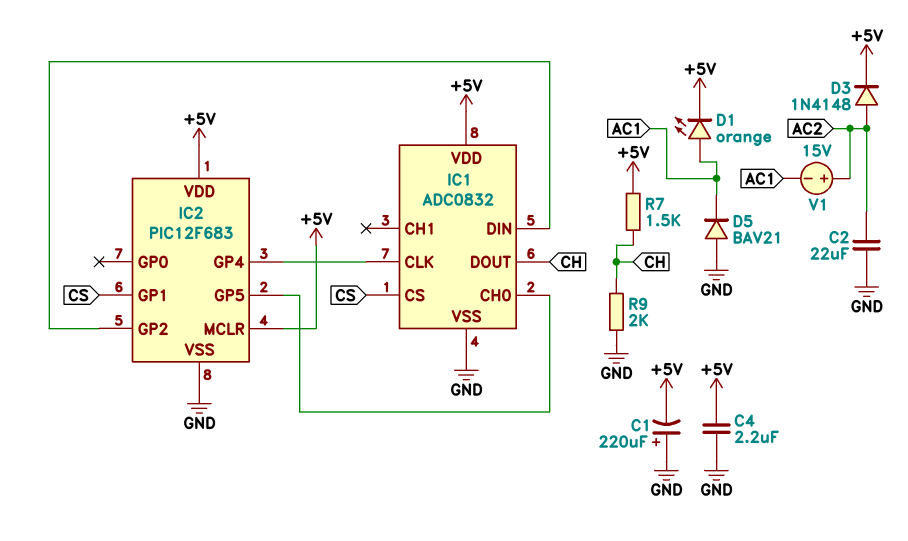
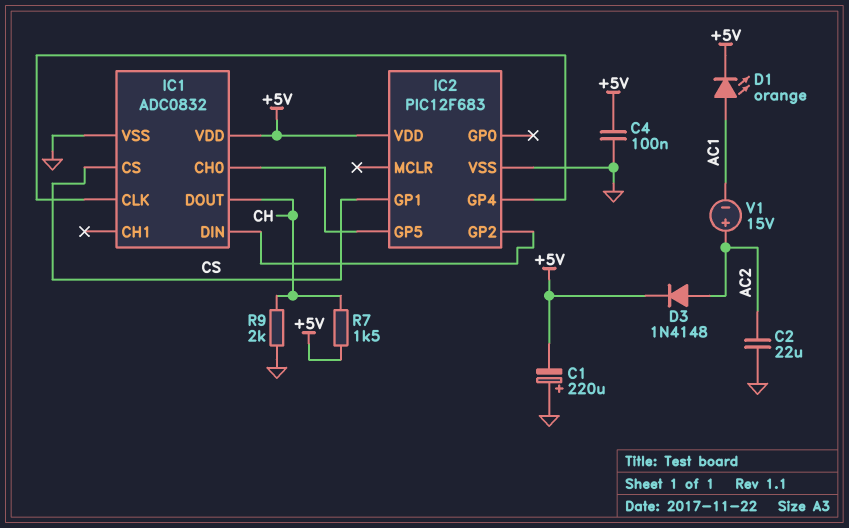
C4: 2.2uF (+5V, GND) -> 100nF (+5V, GND)
D5: diode BAV21 (A GND, K AC1) -> none
IC2 pin MCLR: +5V -> none

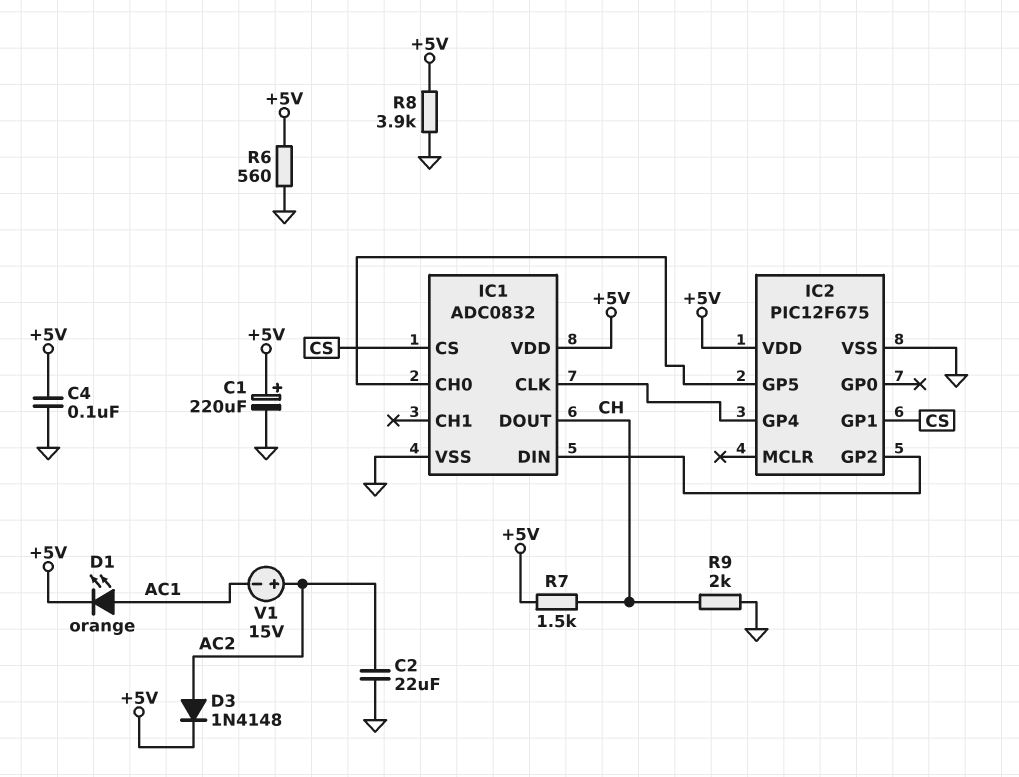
C1: 220uF (plus GND, minus +5V) -> 220uF (plus +5V, minus GND)
IC2: PIC12F683 -> PIC12F675
R6: none -> 560 (+5V, GND)
R8: none -> 3.9k (+5V, GND)

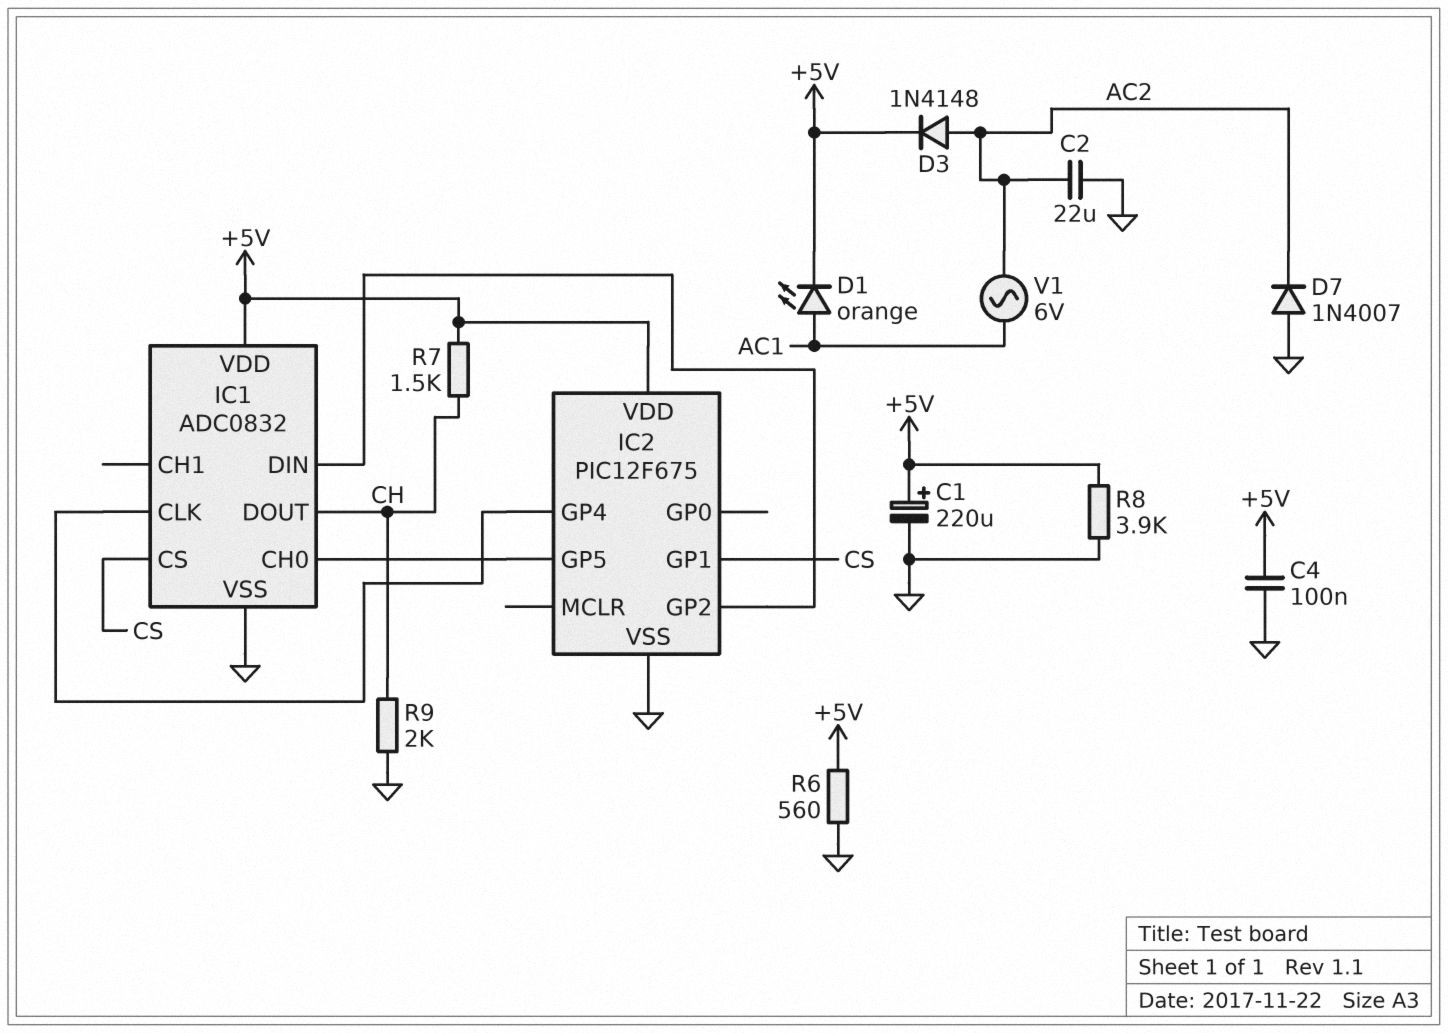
D7: none -> diode 1N4007 (A GND, K AC2)
V1: 15V (plus AC2, minus AC1) -> AC 6V (AC1, AC2)

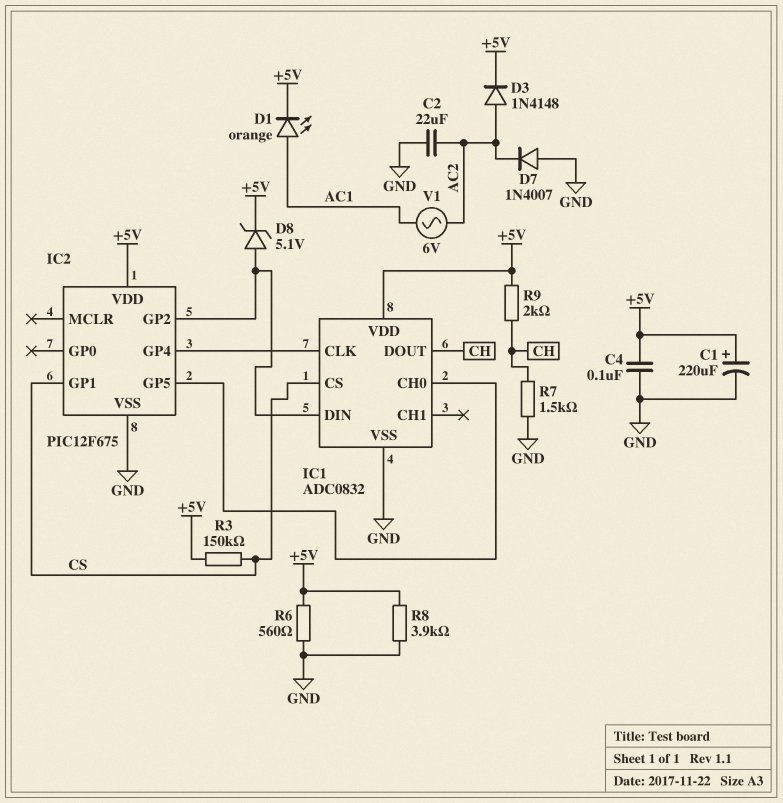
D8: none -> zener 5.1V (A IC1/DIN, K +5V)
R3: none -> 150k (+5V, CS)
R7: 1.5k (+5V, CH) -> 1.5k (CH, GND)
R9: 2k (CH, GND) -> 2k (+5V, CH)

